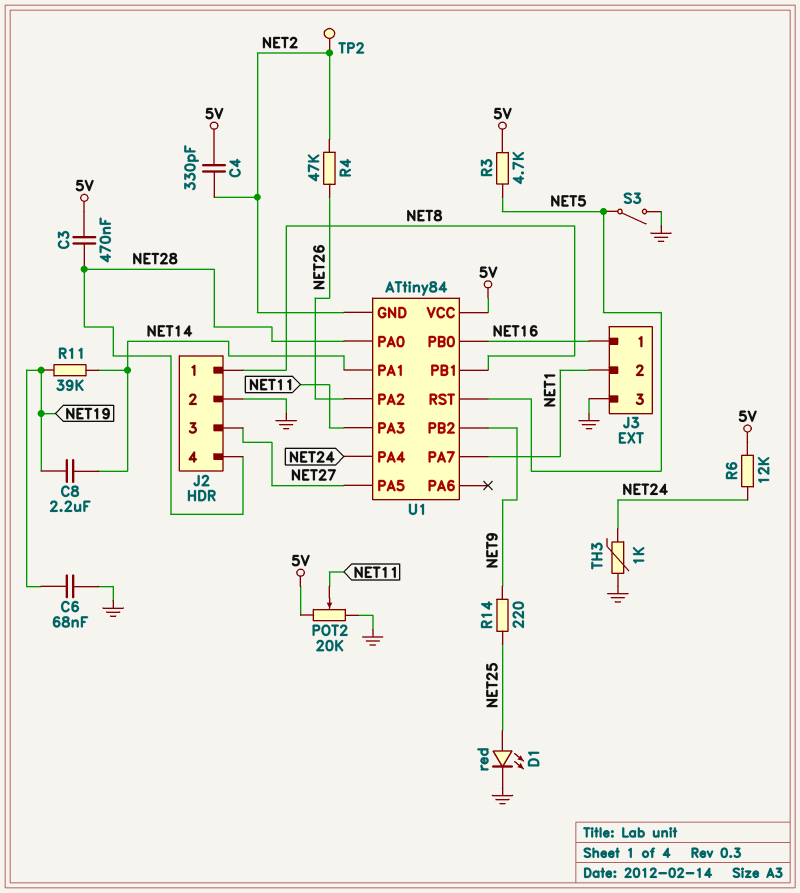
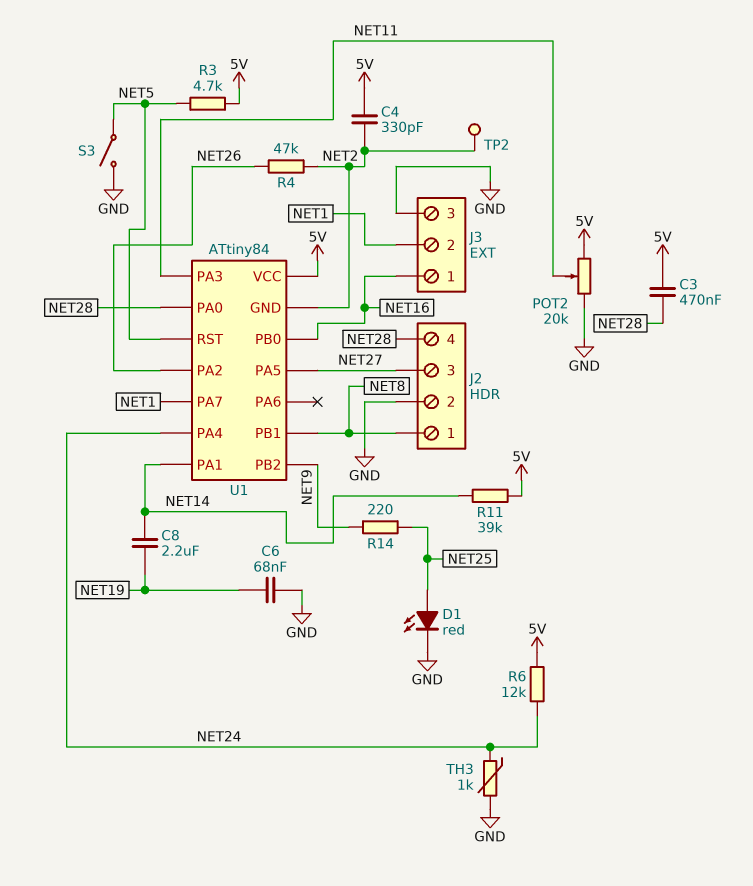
R11: 39k (NET14, NET19) -> 39k (5V, NET14)

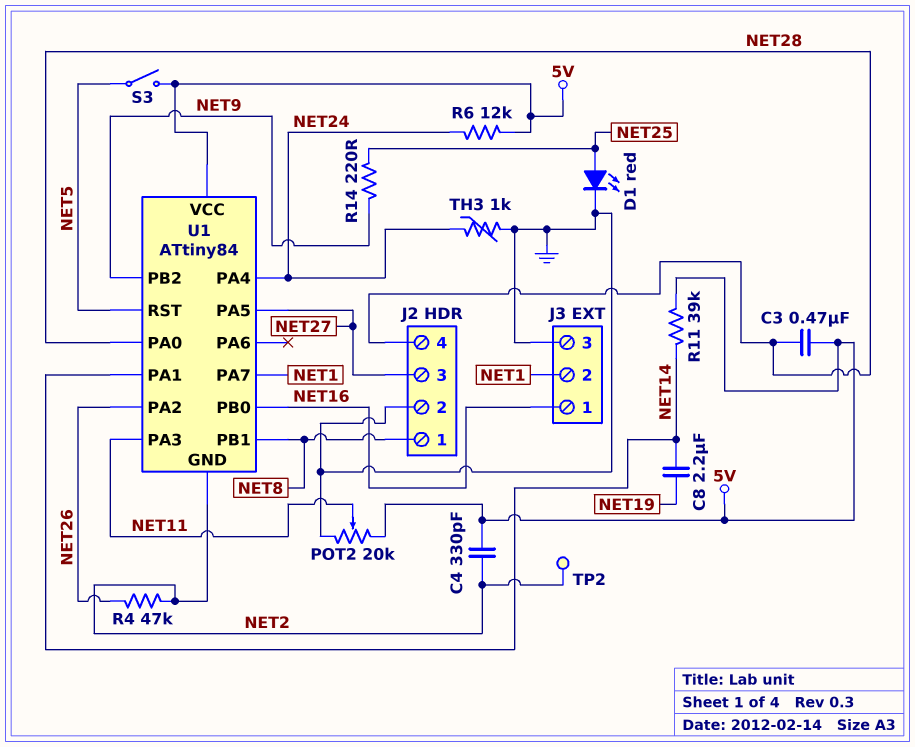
C6: 68nF (GND, NET19) -> none
R3: 4.7k (5V, NET5) -> none
S3: switch (GND, NET5) -> switch (5V, NET5)

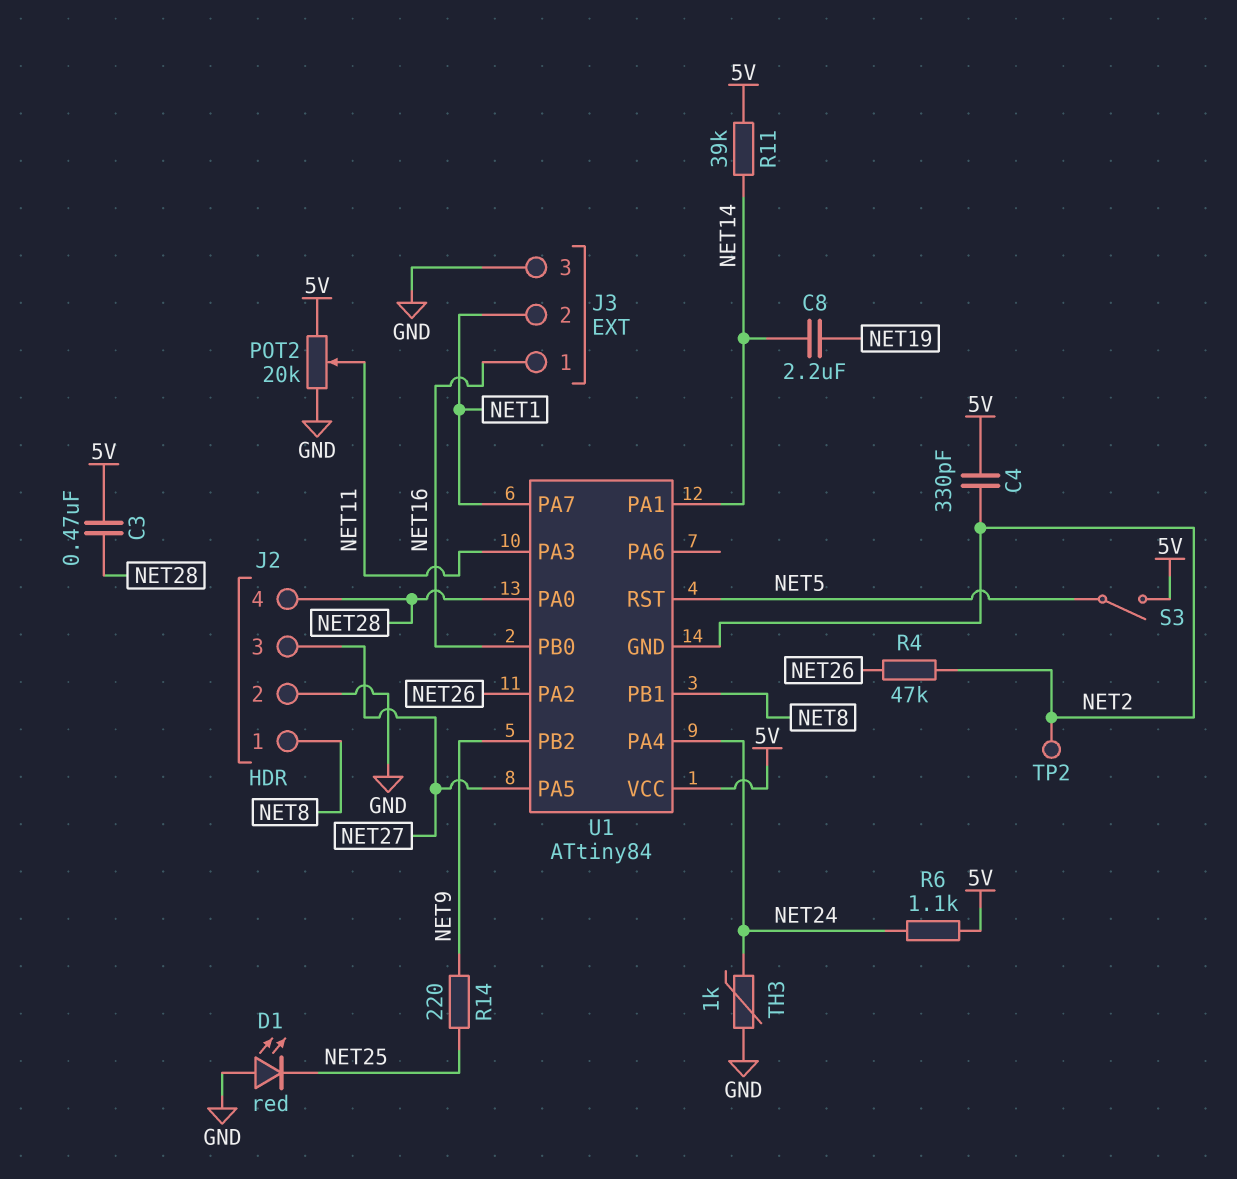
D1: LED red (A NET25, K GND) -> LED red (A GND, K NET25)
R6: 12k (5V, NET24) -> 1.1k (5V, NET24)

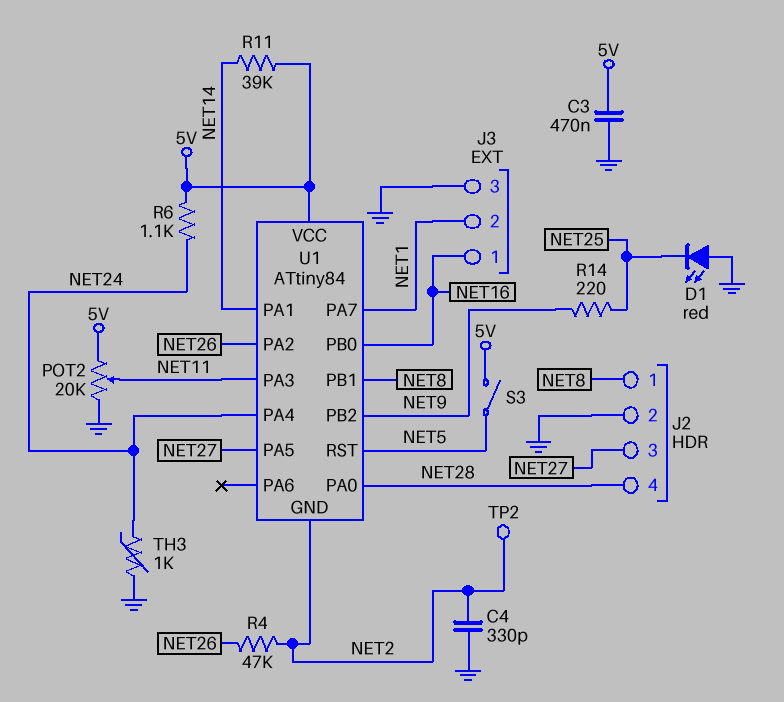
C3: 470nF (5V, NET28) -> 470nF (5V, GND)
C4: 330pF (5V, NET2) -> 330pF (GND, NET2)
C8: 2.2uF (NET14, NET19) -> none

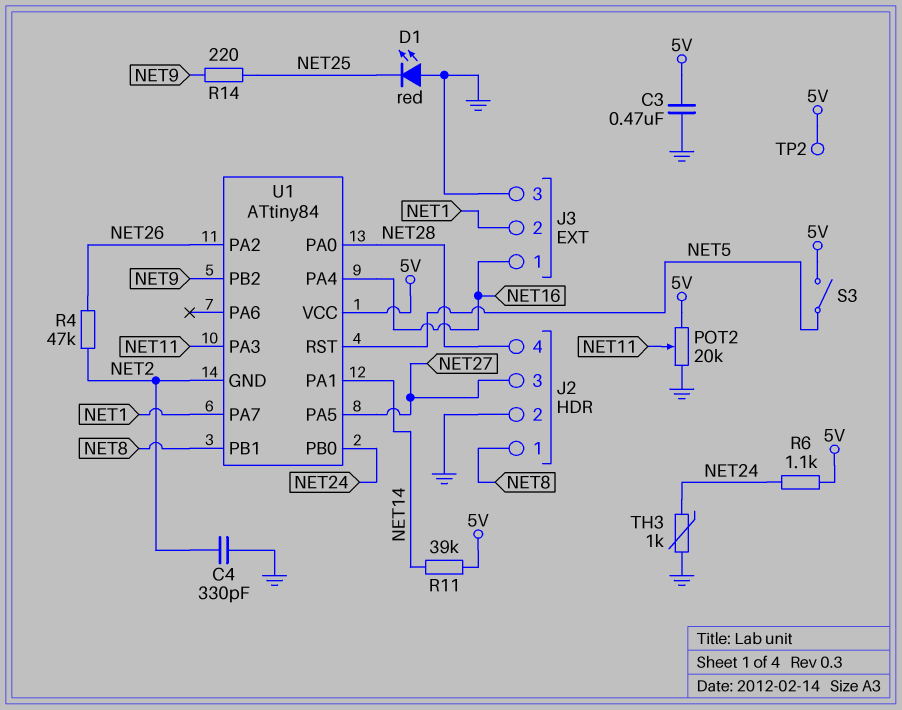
TP2: test point (NET2) -> test point (5V)
U1 pin PA4: NET24 -> NET16
U1 pin PB0: NET16 -> NET24

